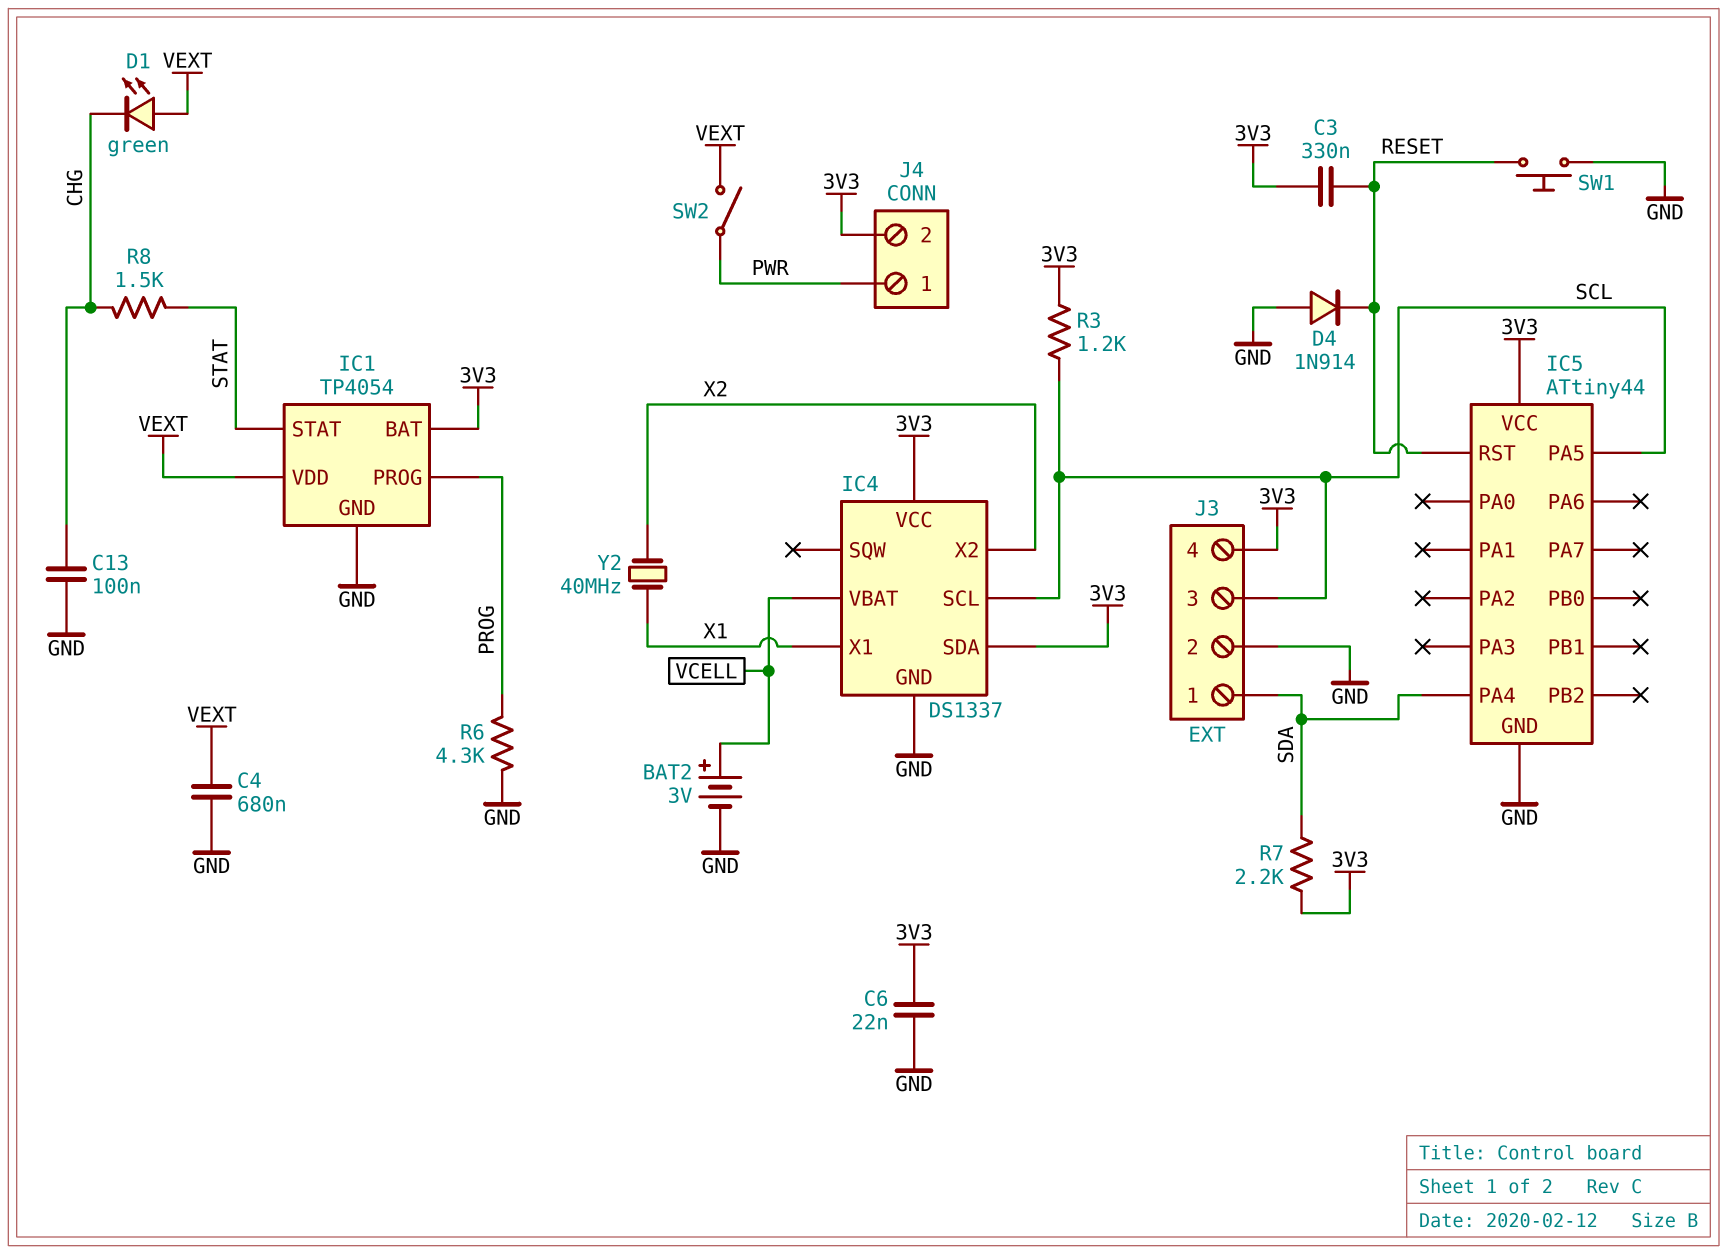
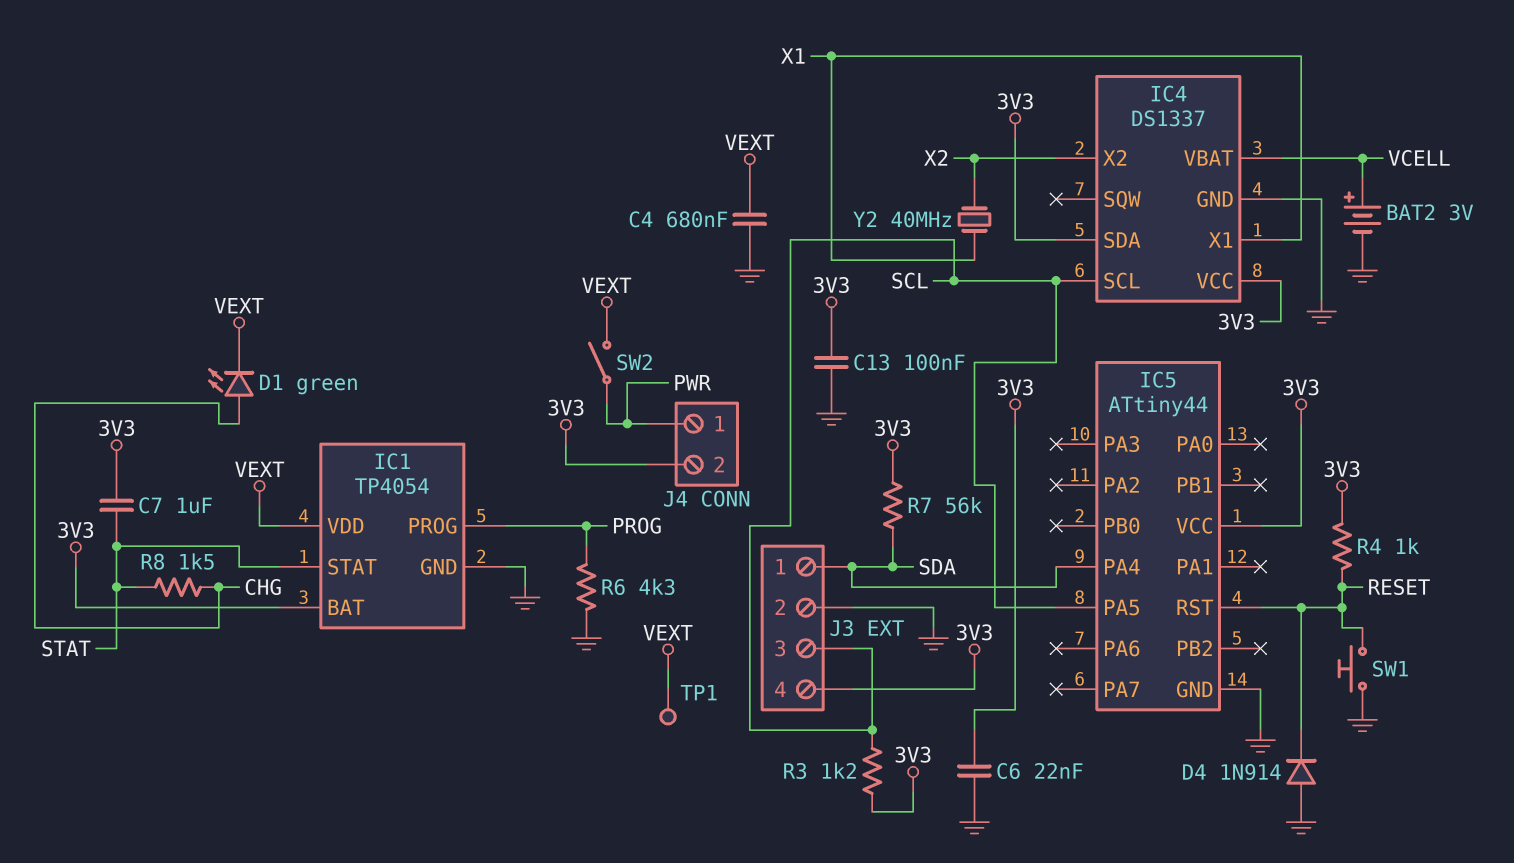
C3: 330nF (3V3, RESET) -> none
C7: none -> 1uF (3V3, STAT)
C13: 100nF (CHG, GND) -> 100nF (3V3, GND)
D1: LED green (A VEXT, K CHG) -> LED green (A CHG, K VEXT)
R4: none -> 1k (3V3, RESET)
R7: 2.2k (3V3, SDA) -> 56k (3V3, SDA)
TP1: none -> test point (VEXT)

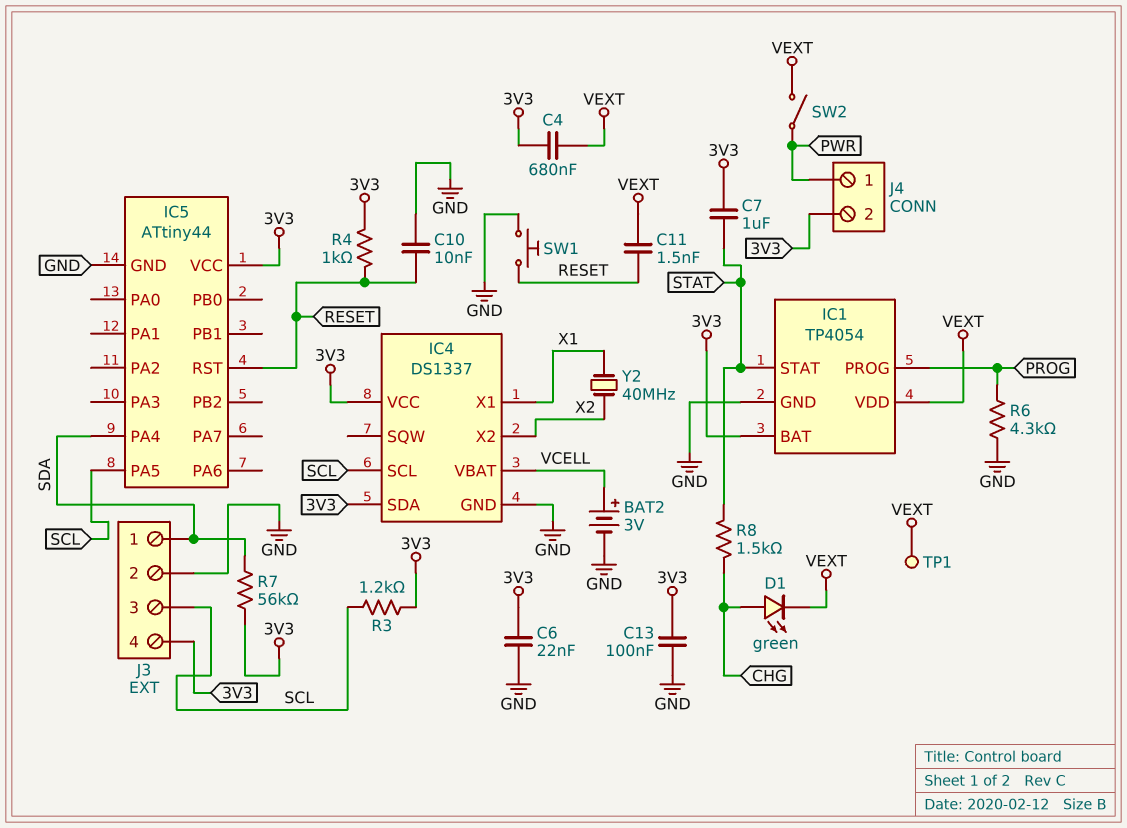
C4: 680nF (GND, VEXT) -> 680nF (3V3, VEXT)
C10: none -> 10nF (GND, RESET)
C11: none -> 1.5nF (RESET, VEXT)
D4: diode 1N914 (A GND, K RESET) -> none

